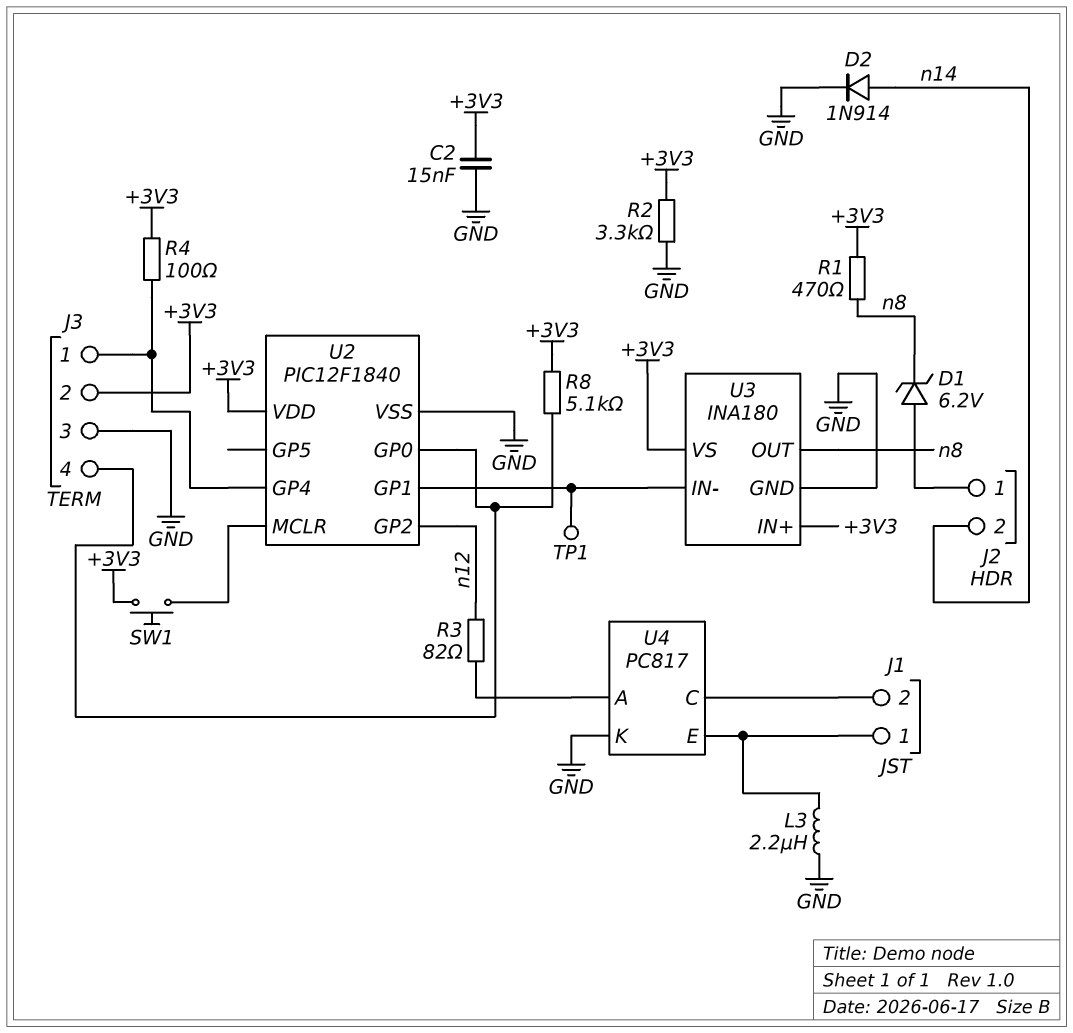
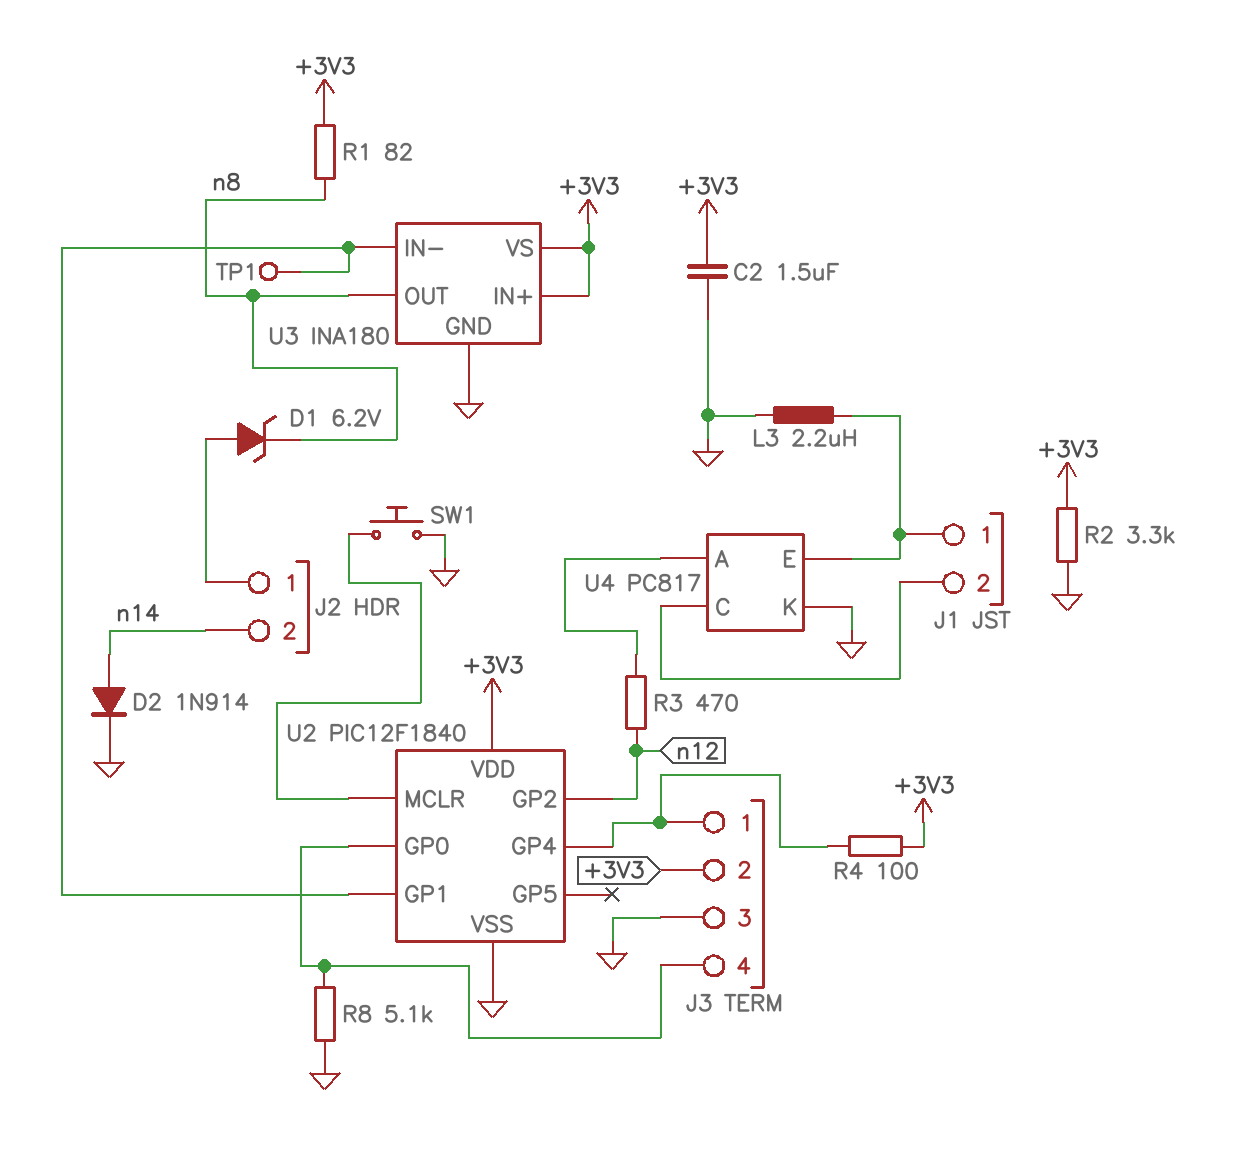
C2: 15nF (+3V3, GND) -> 1.5uF (+3V3, GND)
R1: 470 (+3V3, n8) -> 82 (+3V3, n8)
R3: 82 (U4/A, n12) -> 470 (U4/A, n12)
R8: 5.1k (+3V3, J3/4) -> 5.1k (GND, J3/4)
SW1: button (+3V3, U2/MCLR) -> button (GND, U2/MCLR)

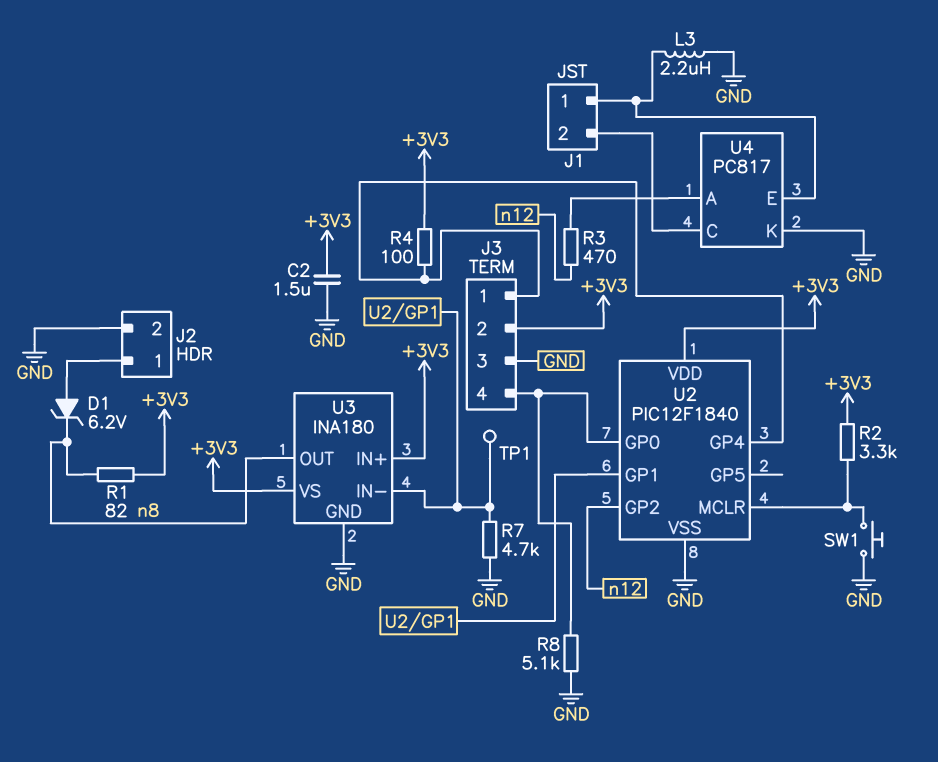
D2: diode 1N914 (A n14, K GND) -> none
J2 pin 2: n14 -> GND
R2: 3.3k (+3V3, GND) -> 3.3k (+3V3, U2/MCLR)
R7: none -> 4.7k (GND, U2/GP1)

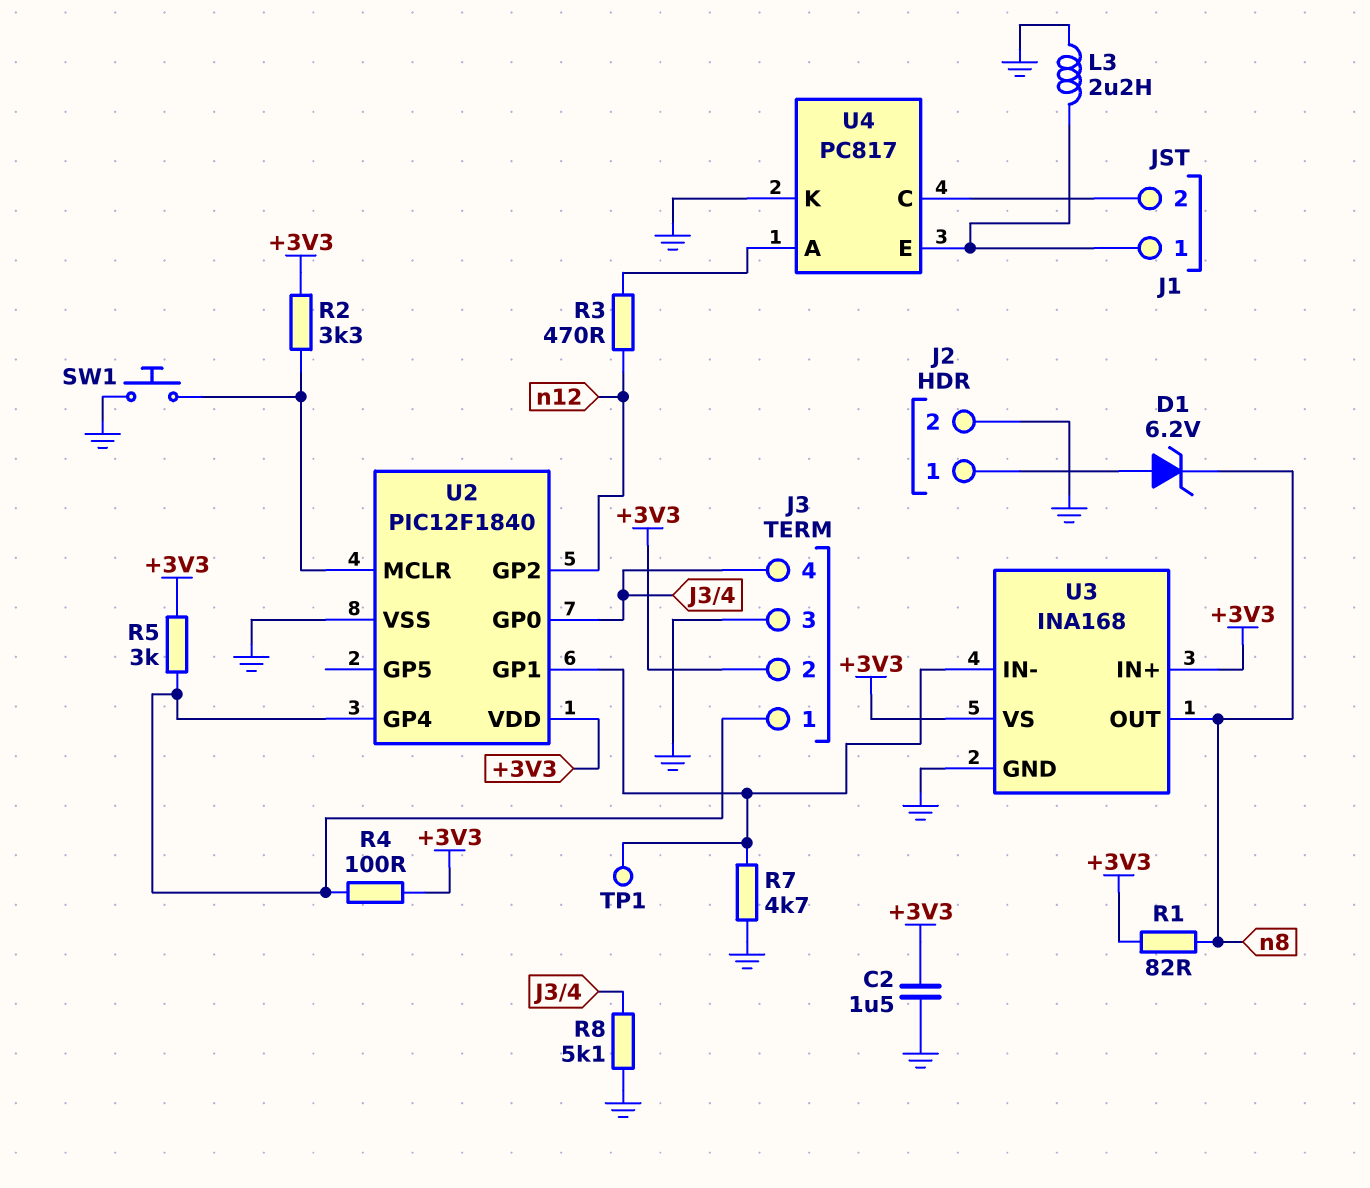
R5: none -> 3k (+3V3, J3/1)
U3: INA180 -> INA168

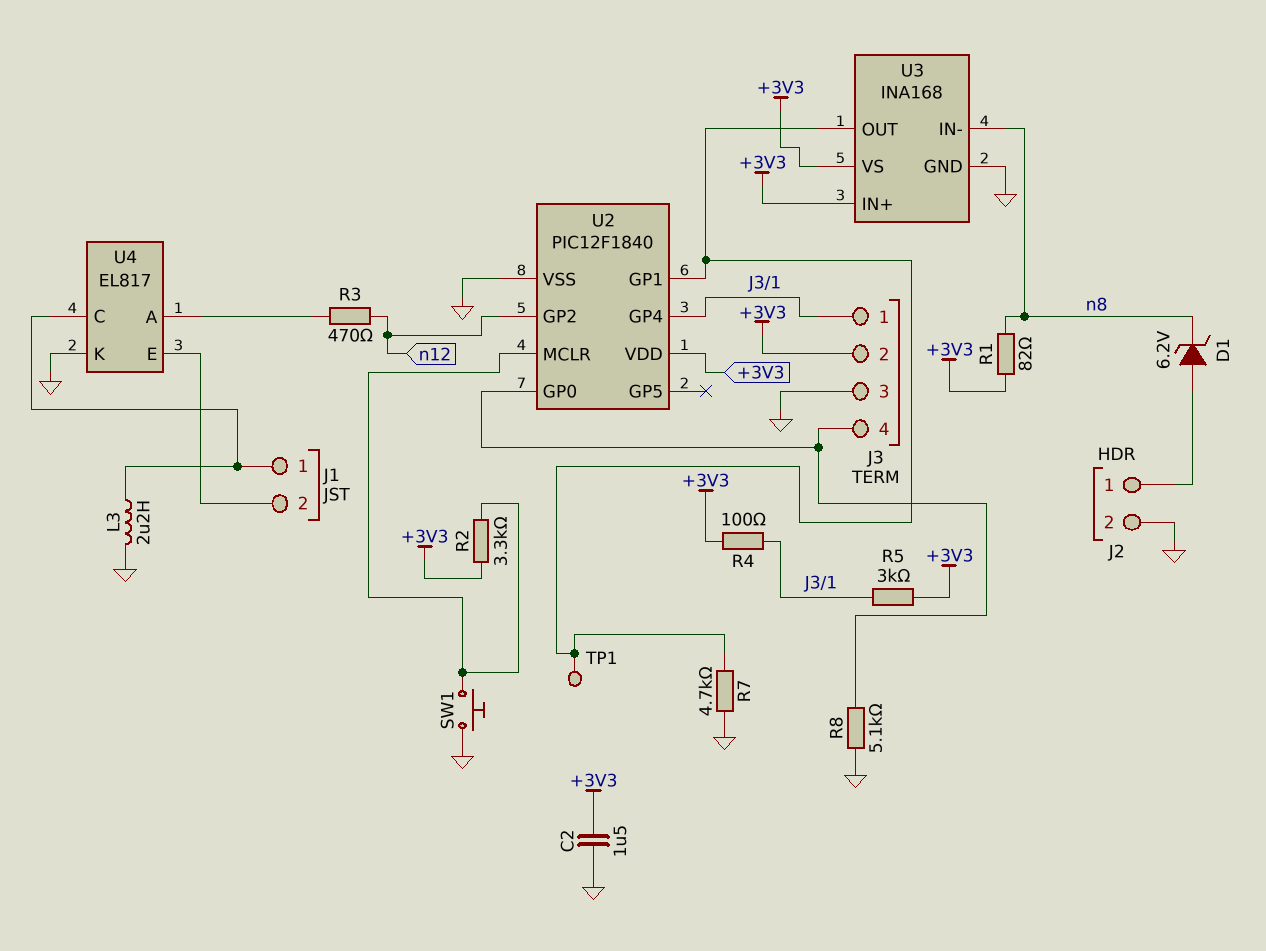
U3 pin IN-: U2/GP1 -> n8
U3 pin OUT: n8 -> U2/GP1
U4: PC817 -> EL817
U4 pin C: J1/2 -> J1/1
U4 pin E: J1/1 -> J1/2

